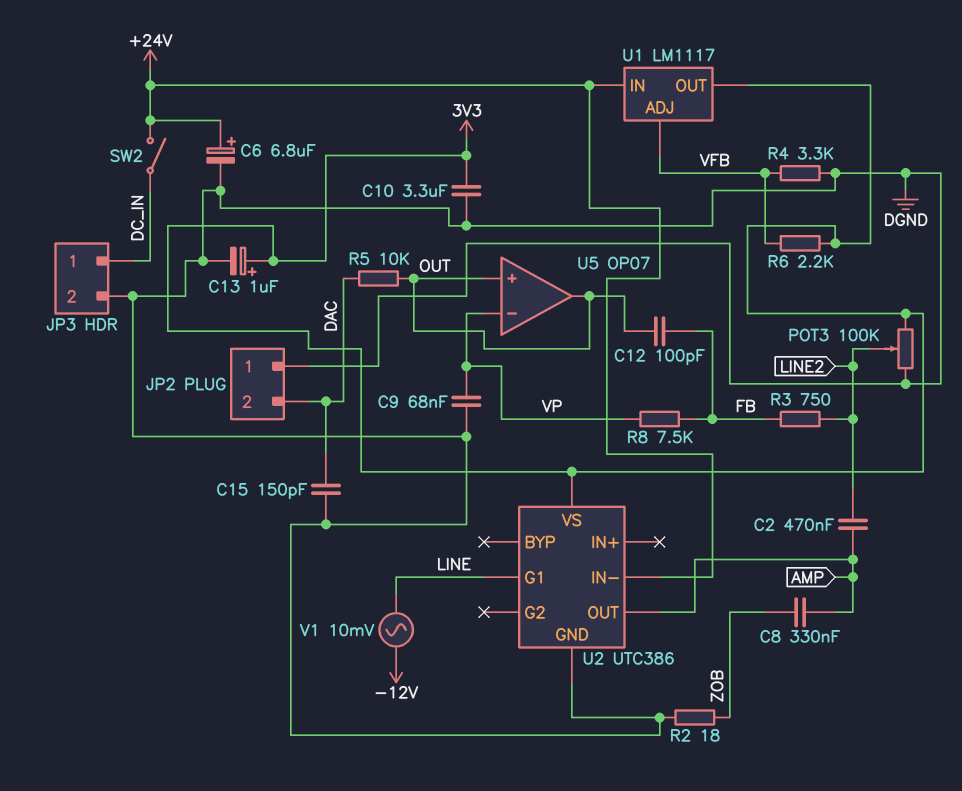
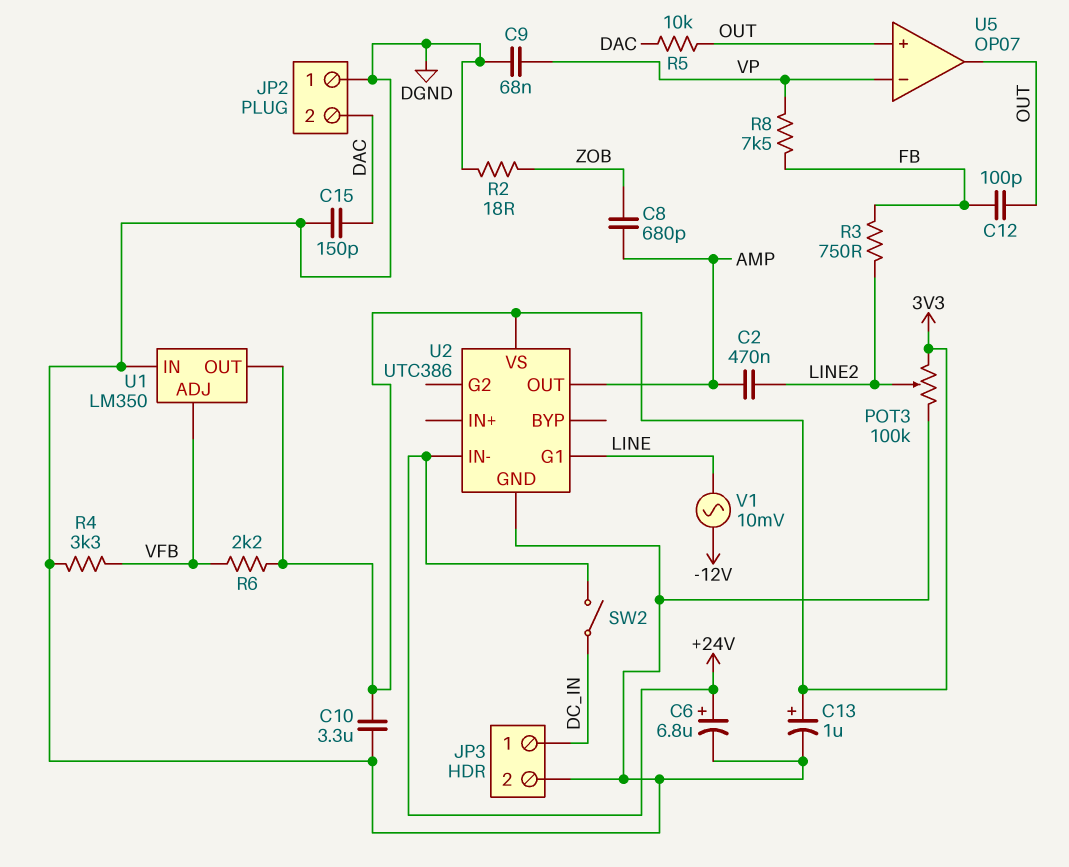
C8: 330nF (AMP, ZOB) -> 680pF (AMP, ZOB)
U1: LM1117 -> LM350
U1 pin IN: +24V -> DGND

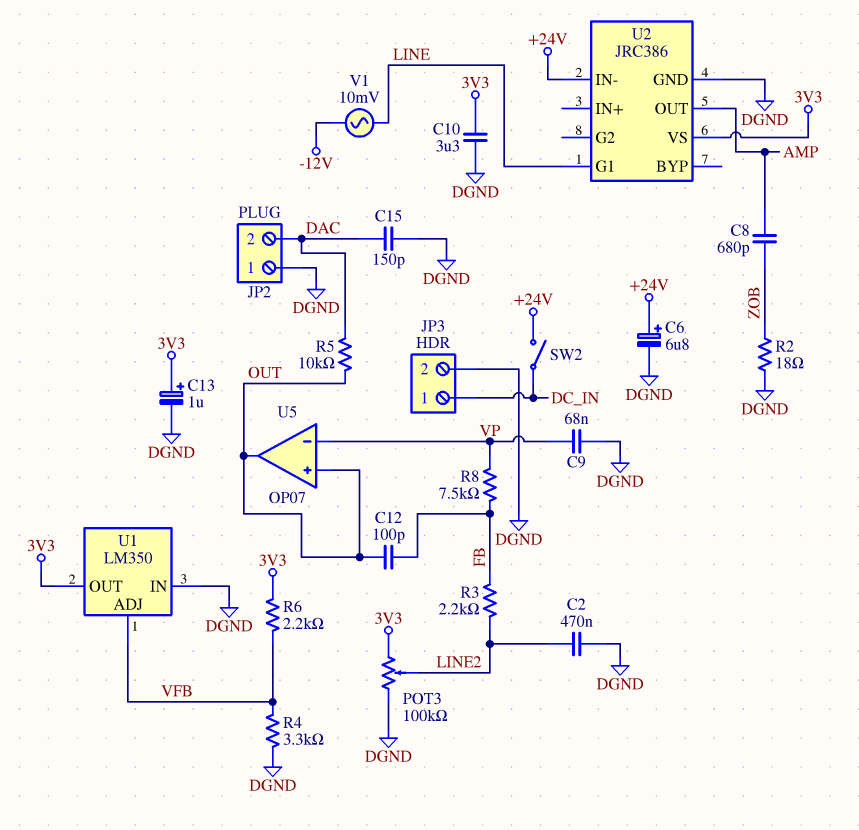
C2: 470nF (AMP, LINE2) -> 470nF (DGND, LINE2)
R3: 750 (FB, LINE2) -> 2.2k (FB, LINE2)
U2: UTC386 -> JRC386

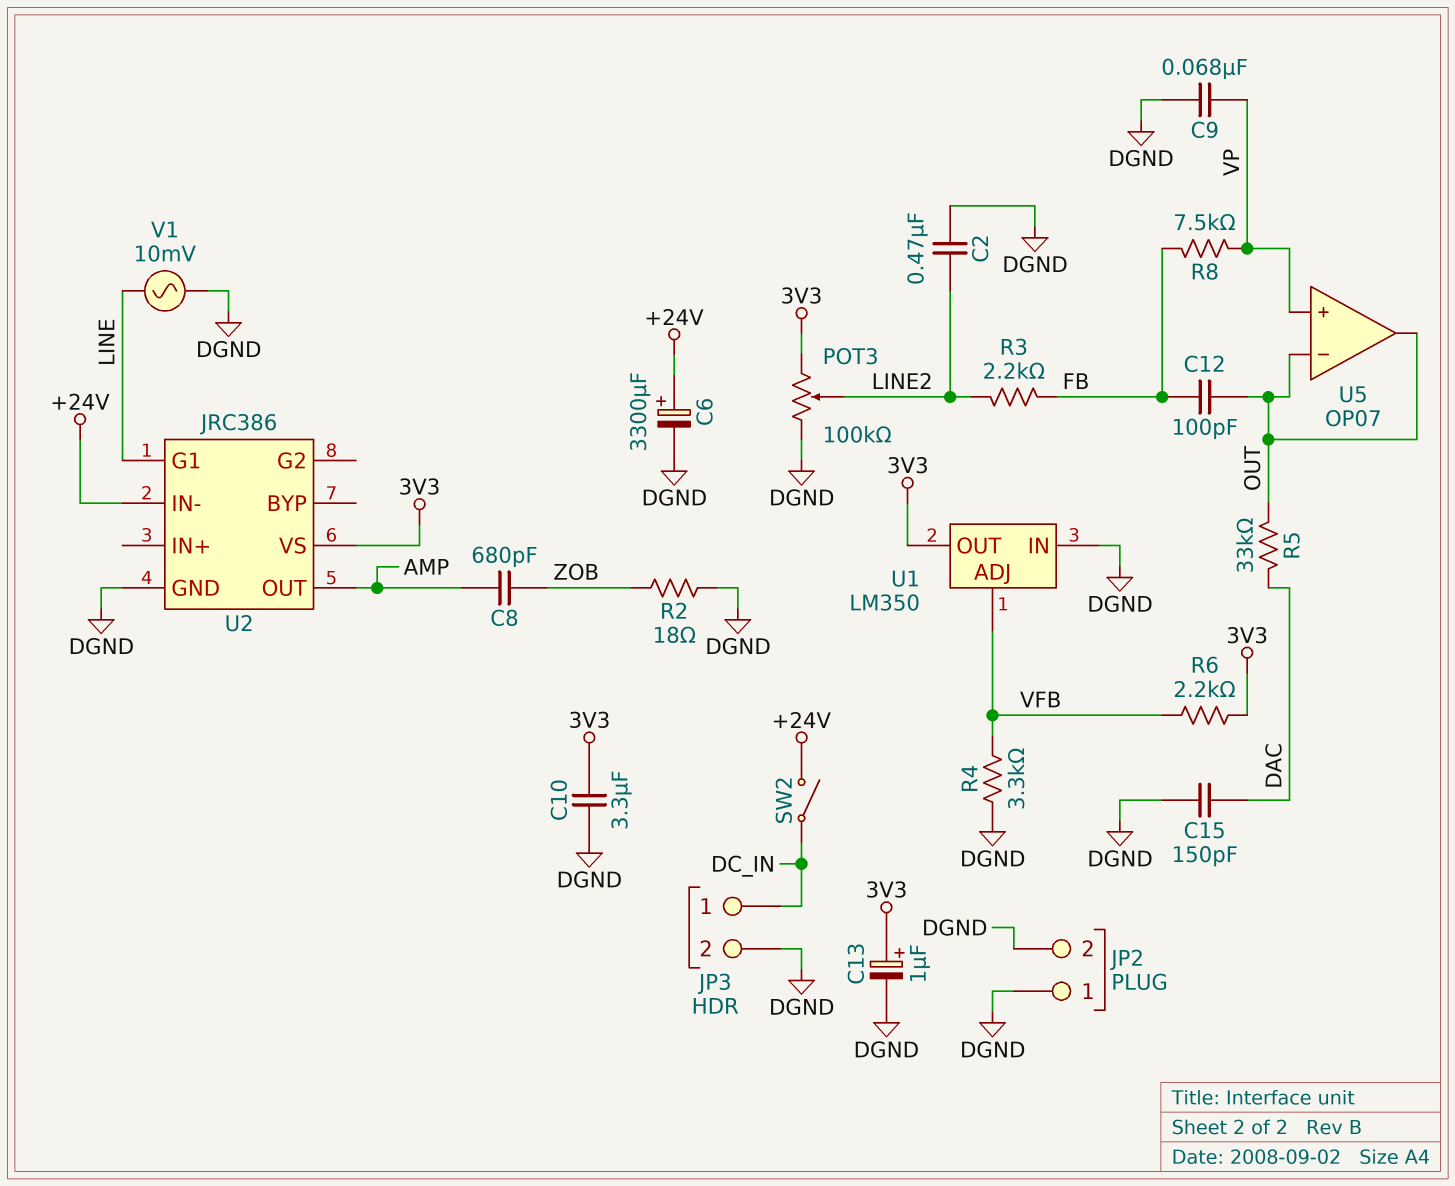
C6: 6.8uF (plus +24V, minus DGND) -> 3300uF (plus +24V, minus DGND)
JP2 pin 2: DAC -> DGND
R5: 10k (DAC, OUT) -> 33k (DAC, OUT)
U5 pin in+: OUT -> VP
U5 pin in-: VP -> OUT
V1: AC 10mV (-12V, LINE) -> AC 10mV (DGND, LINE)

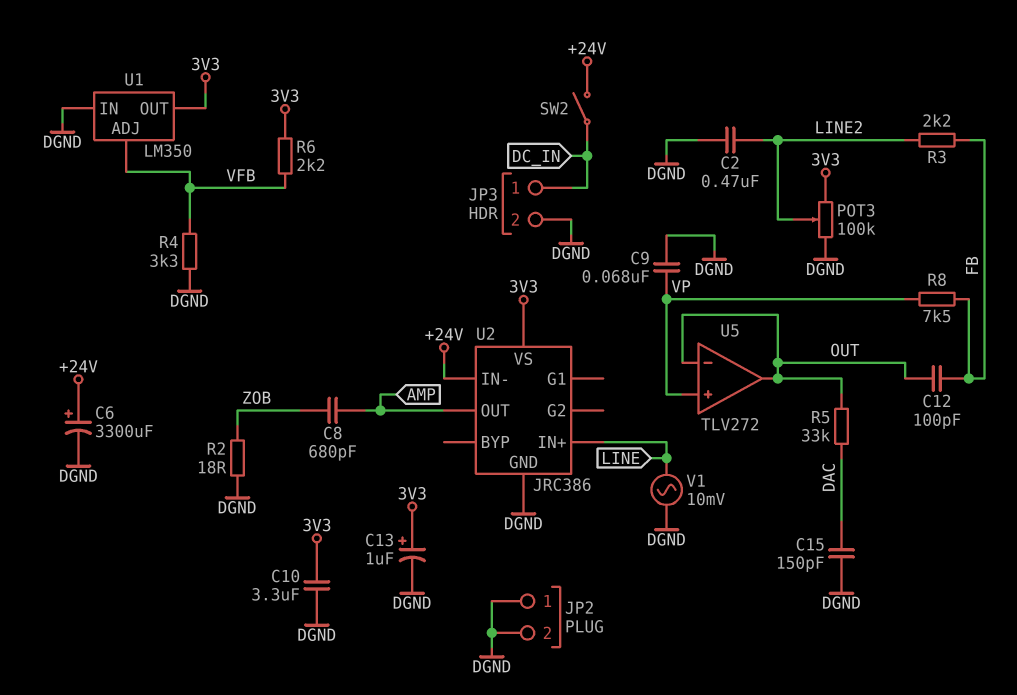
U2 pin G1: LINE -> none
U2 pin IN+: none -> LINE
U5: OP07 -> TLV272

